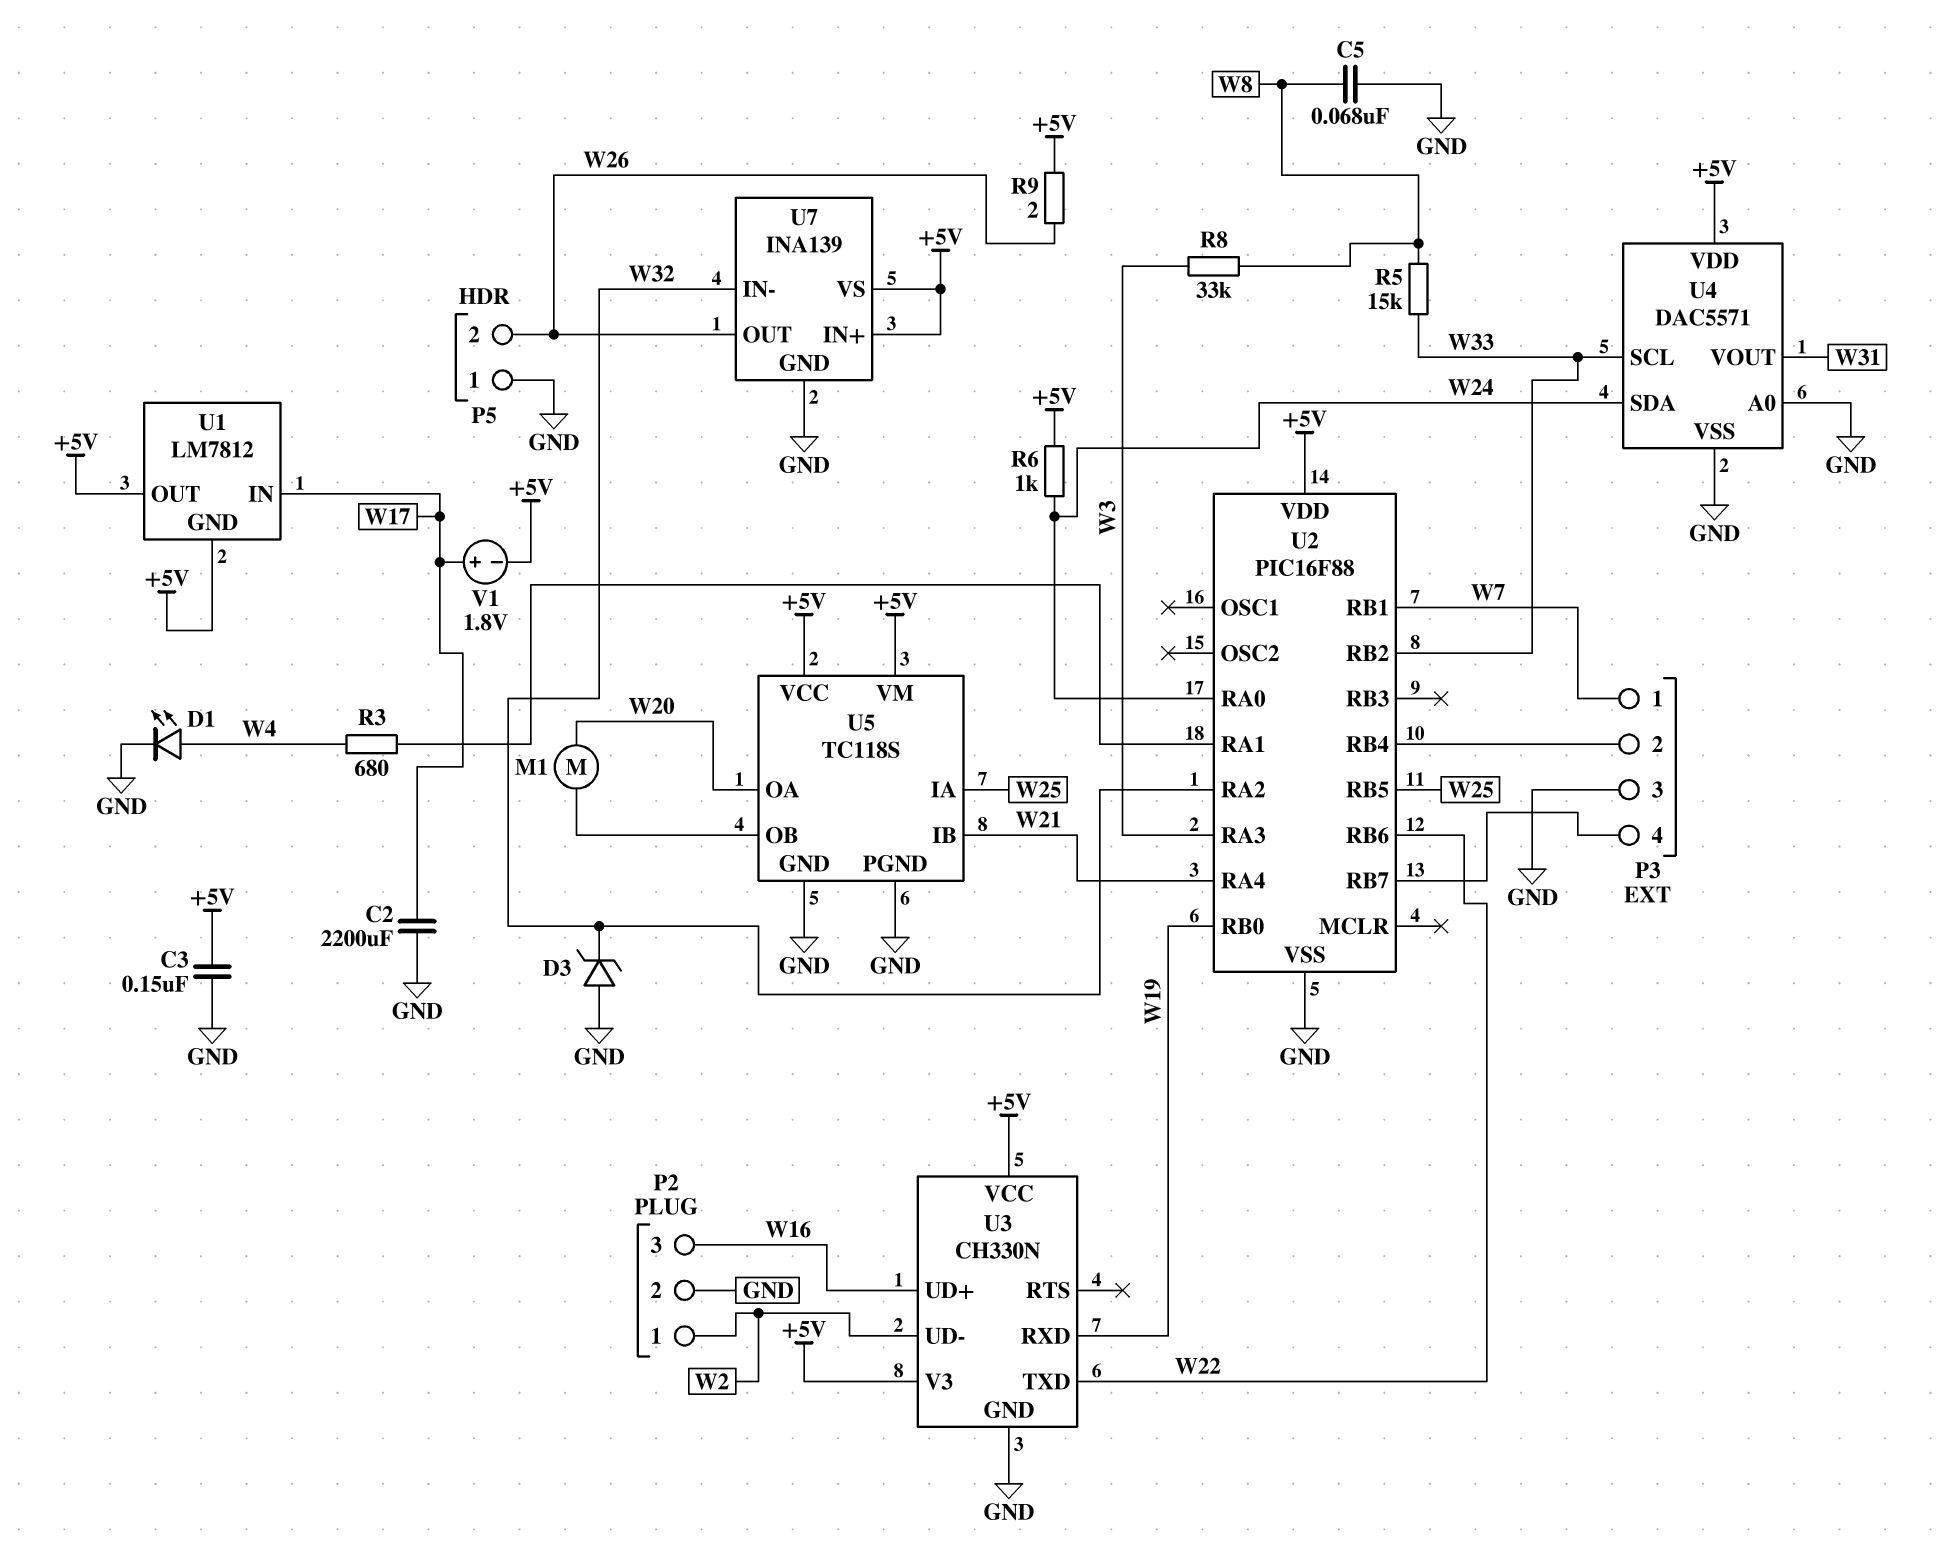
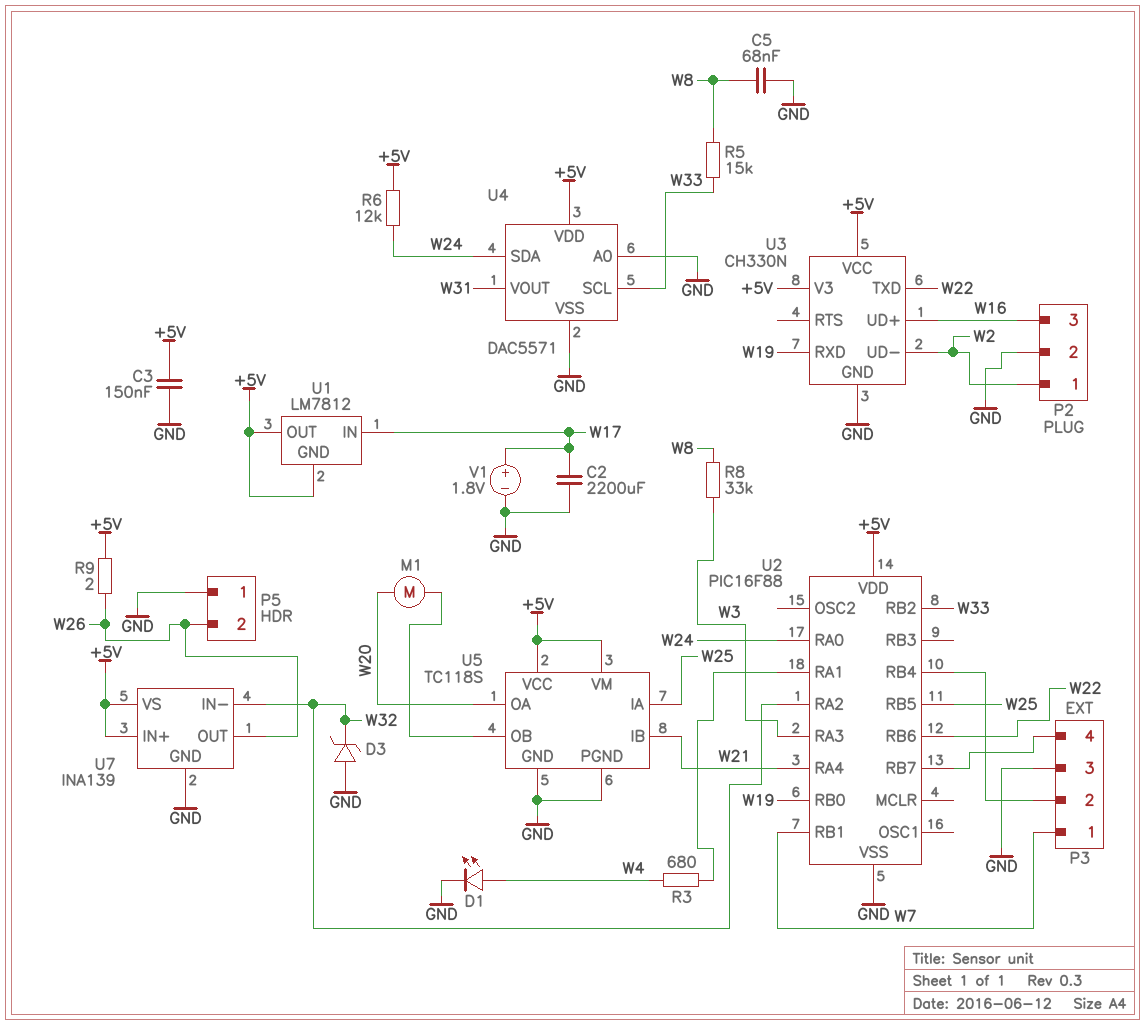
R6: 1k (+5V, W24) -> 12k (+5V, W24)
V1: 1.8V (plus W17, minus +5V) -> 1.8V (plus W17, minus GND)

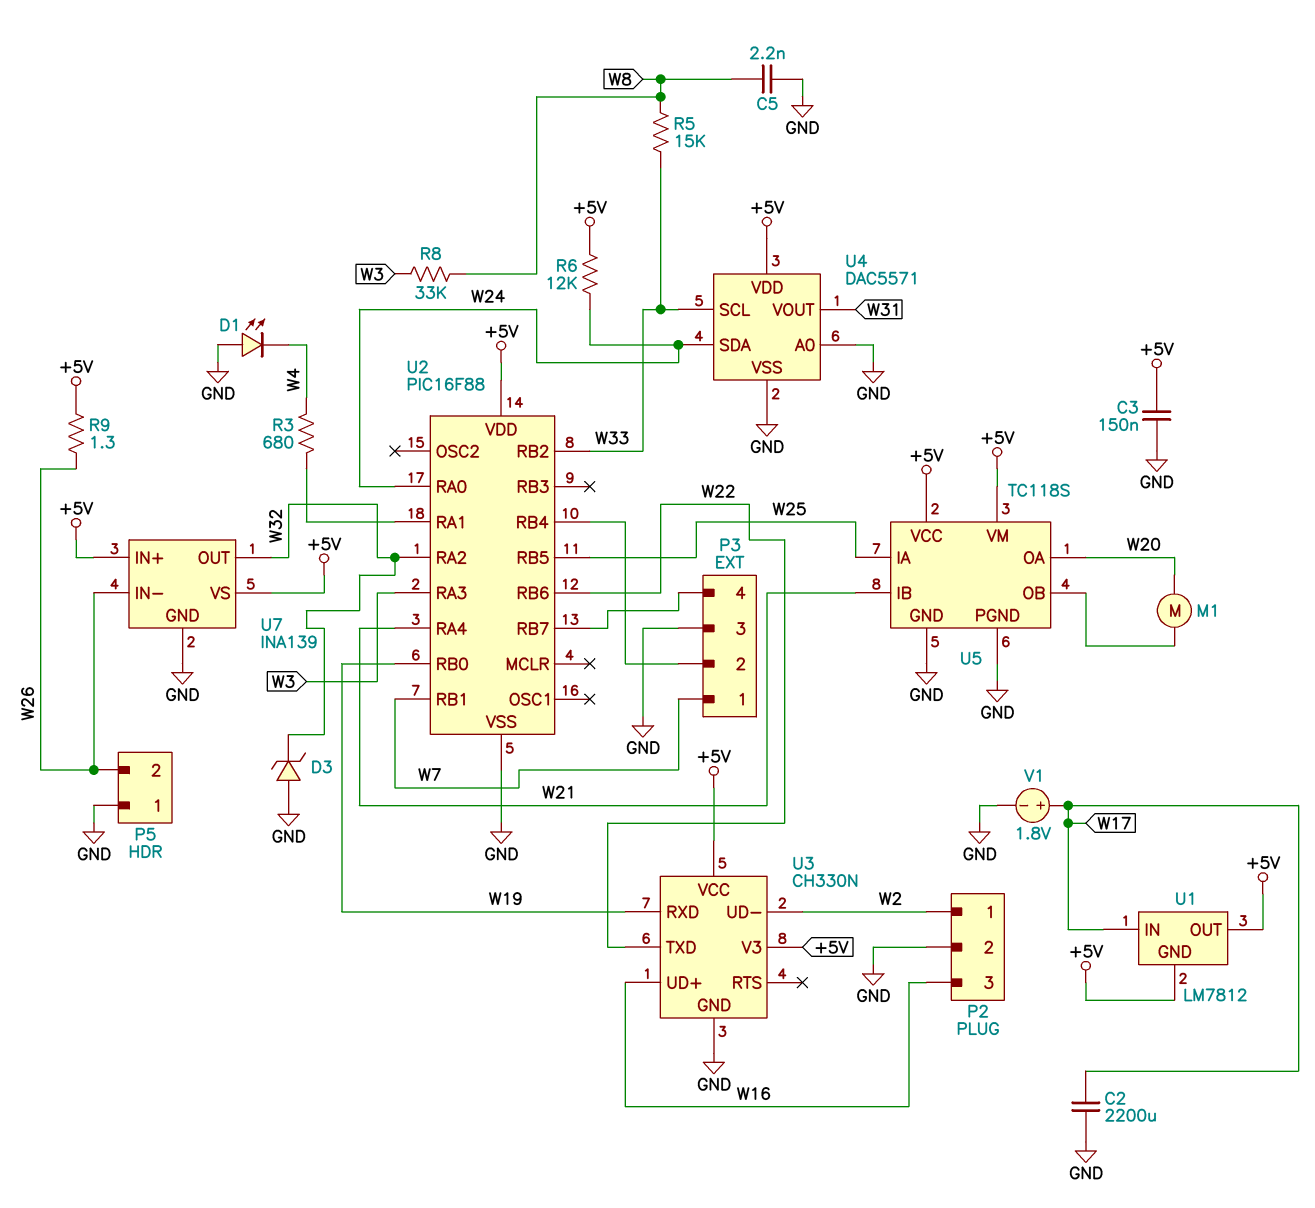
C5: 68nF (GND, W8) -> 2.2nF (GND, W8)
D1: LED (A W4, K GND) -> LED (A GND, K W4)
R9: 2 (+5V, W26) -> 1.3 (+5V, W26)
U7 pin IN-: W32 -> W26
U7 pin OUT: W26 -> W32

